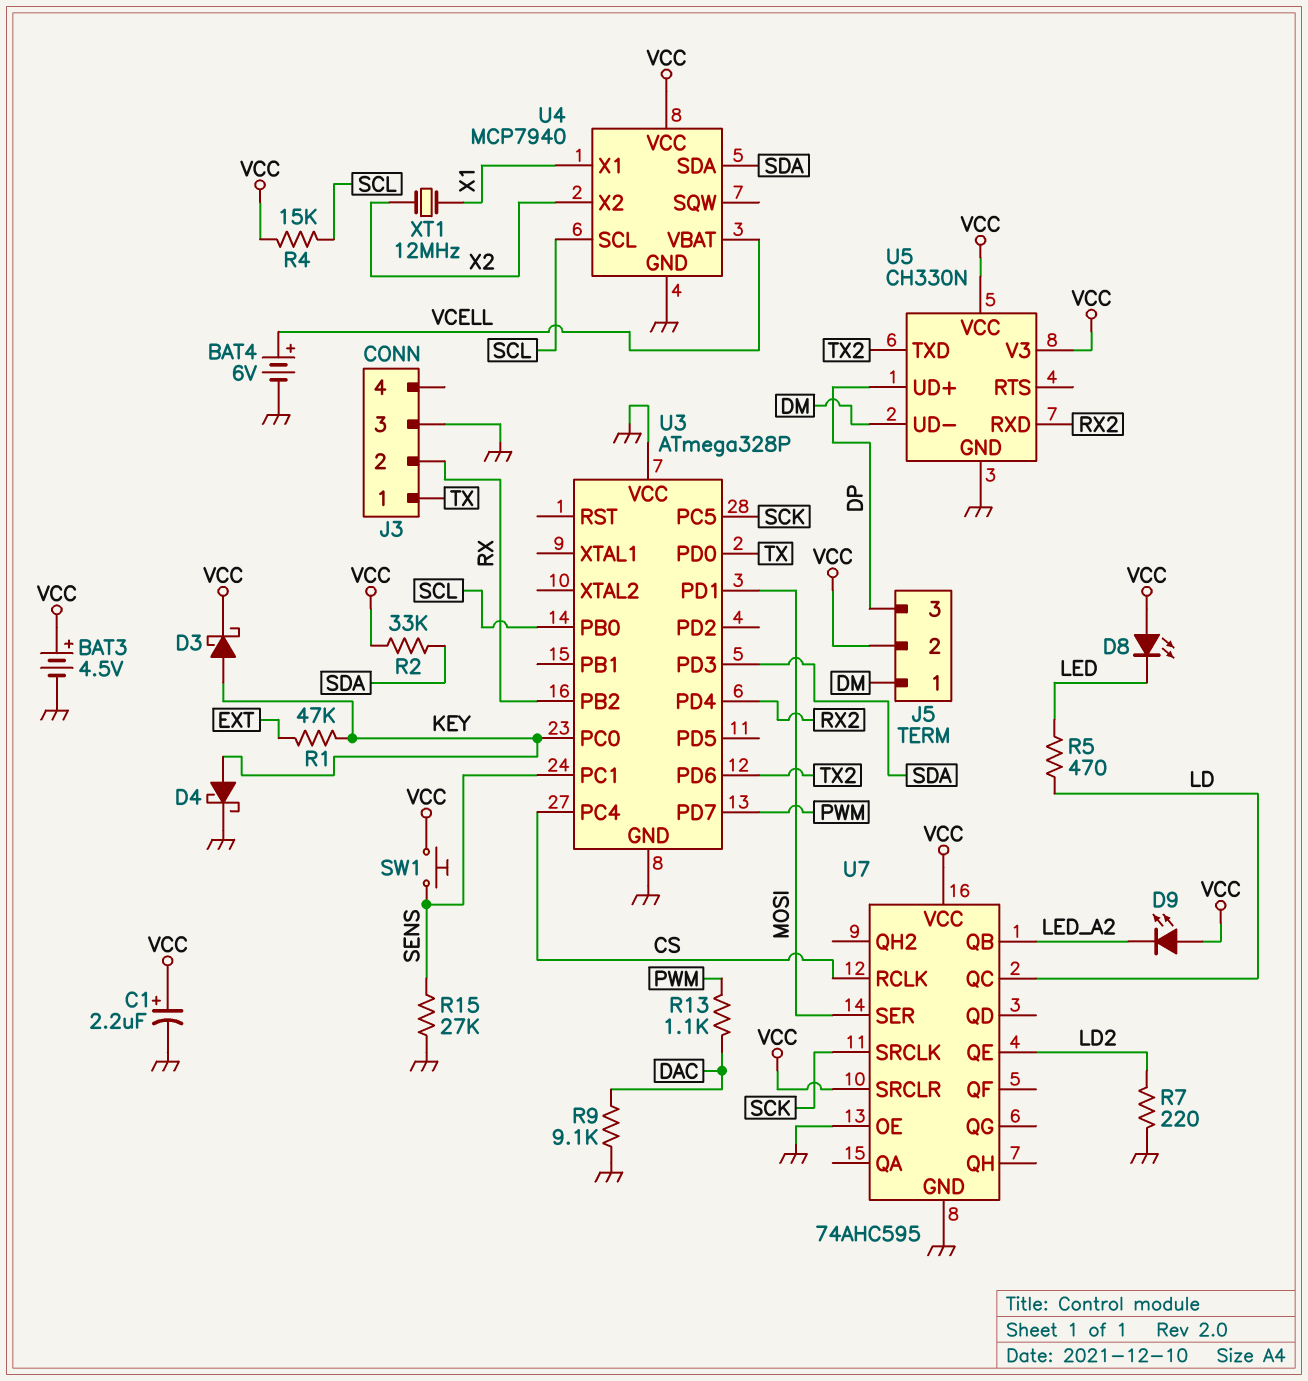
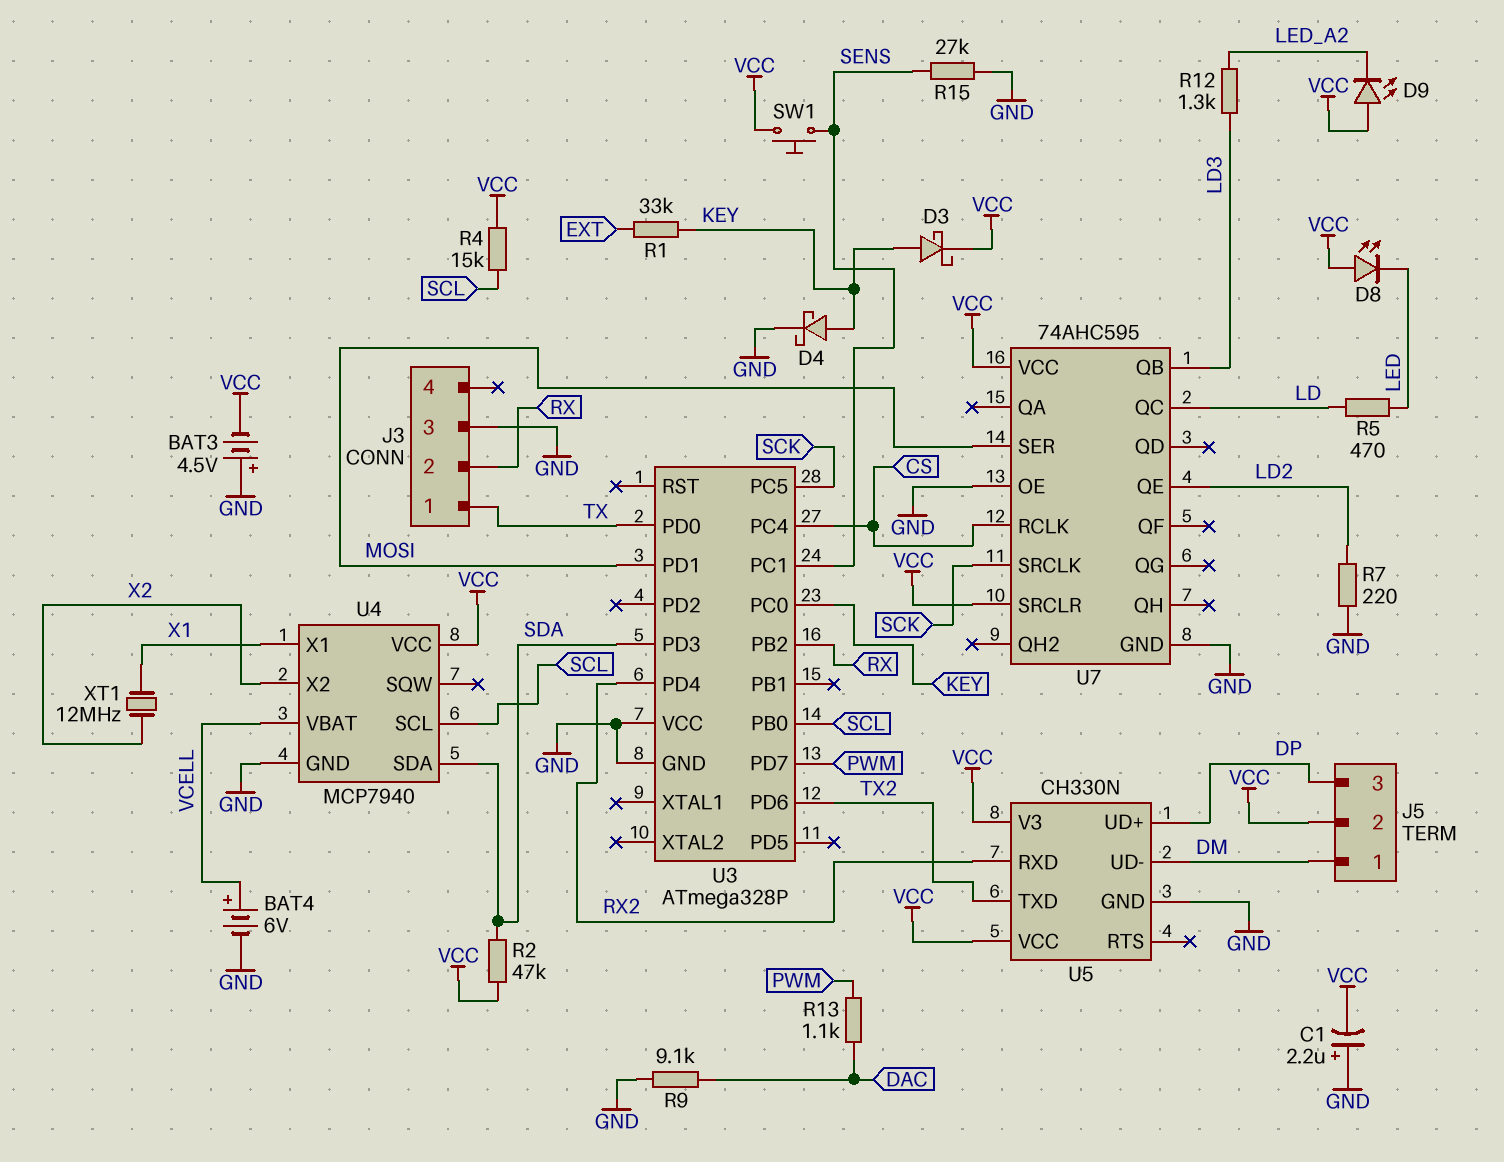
BAT3: 4.5V (plus VCC, minus GND) -> 4.5V (plus GND, minus VCC)
C1: 2.2uF (plus VCC, minus GND) -> 2.2uF (plus GND, minus VCC)
R1: 47k (EXT, KEY) -> 33k (EXT, KEY)
R2: 33k (SDA, VCC) -> 47k (SDA, VCC)
R12: none -> 1.3k (LD3, LED_A2)
U7 pin QB: LED_A2 -> LD3

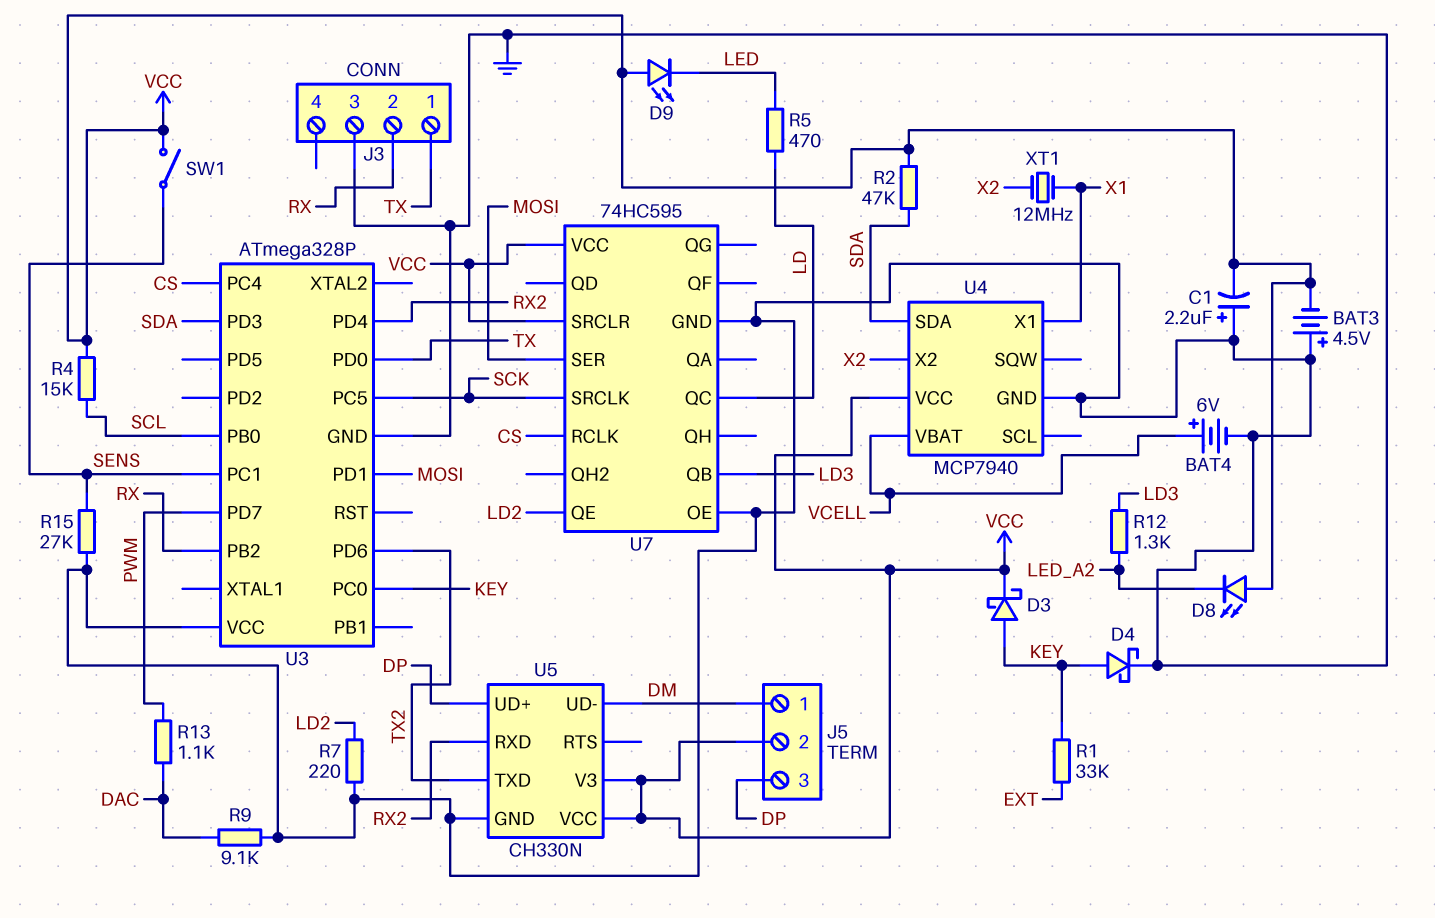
D8: LED (A VCC, K LED) -> LED (A VCC, K LED_A2)
D9: LED (A VCC, K LED_A2) -> LED (A VCC, K LED)
SW1: button (SENS, VCC) -> switch (SENS, VCC)
U4 pin SCL: SCL -> none
U7: 74AHC595 -> 74HC595

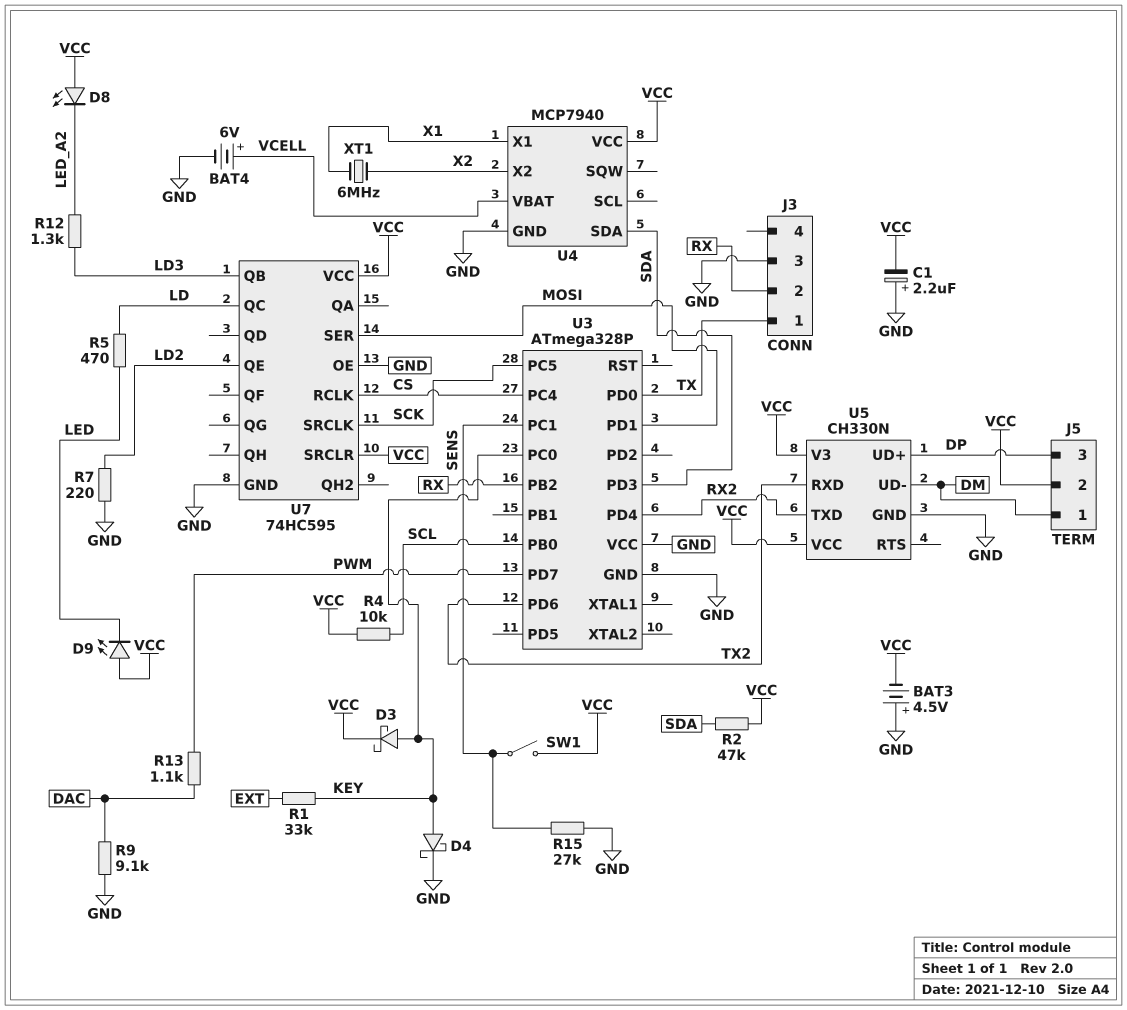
R4: 15k (SCL, VCC) -> 10k (SCL, VCC)
U5 pin RXD: RX2 -> TX2
U5 pin TXD: TX2 -> RX2
XT1: 12MHz (X1, X2) -> 6MHz (X1, X2)

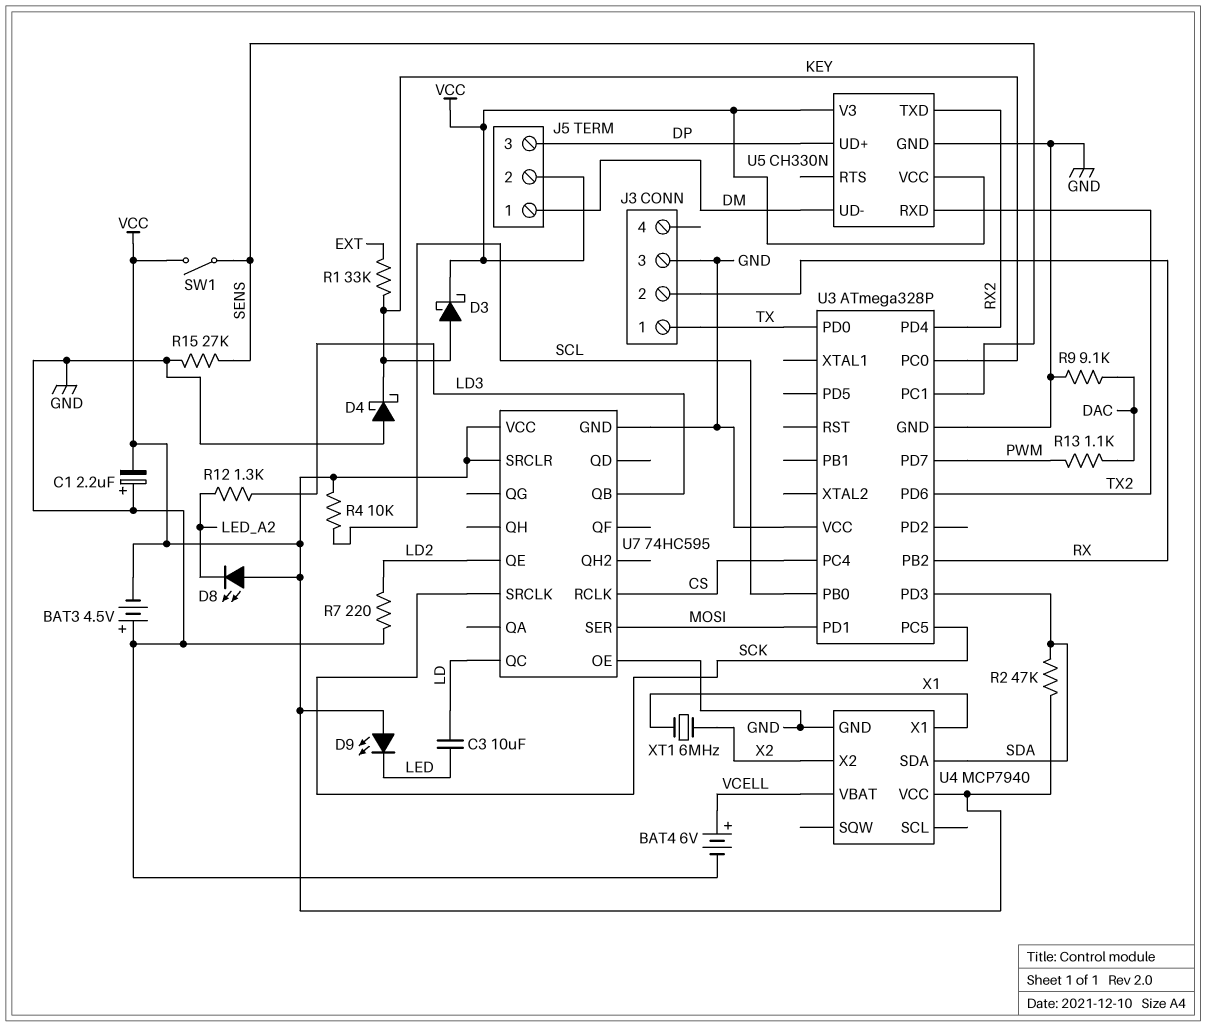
C3: none -> 10uF (LD, LED)
D4: schottky (A KEY, K GND) -> schottky (A GND, K KEY)
R5: 470 (LD, LED) -> none

